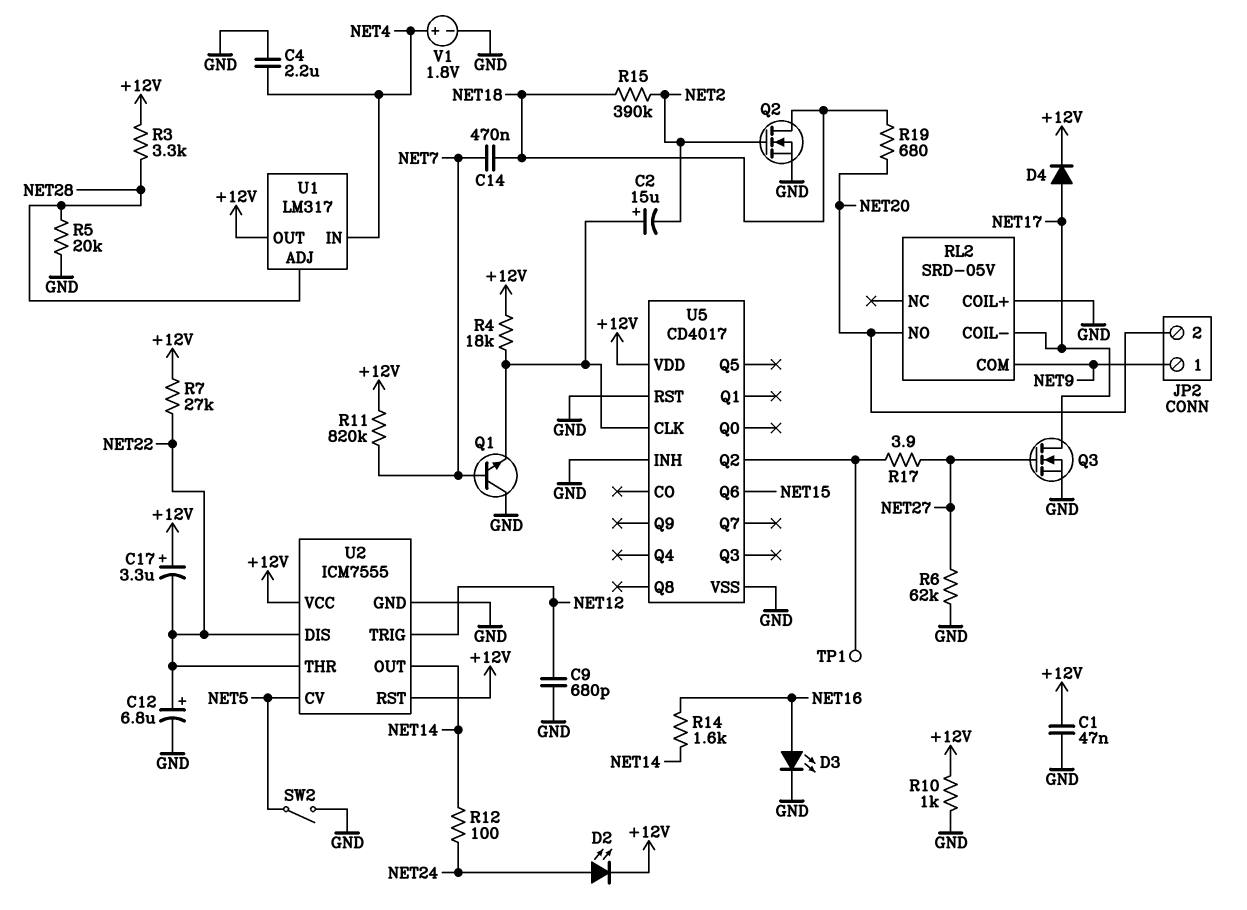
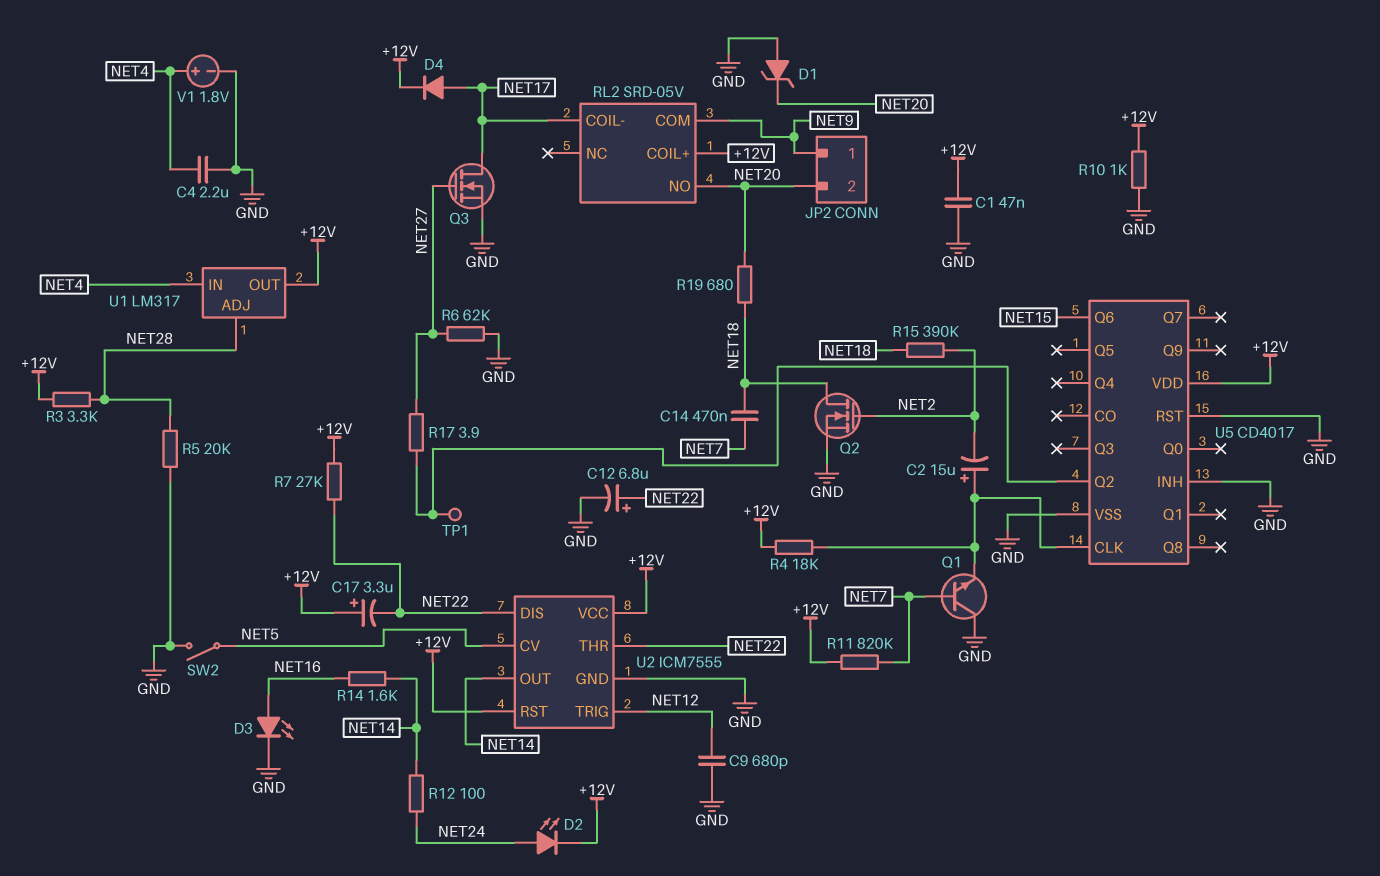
D1: none -> zener (A GND, K NET20)
RL2 pin COIL+: GND -> +12V

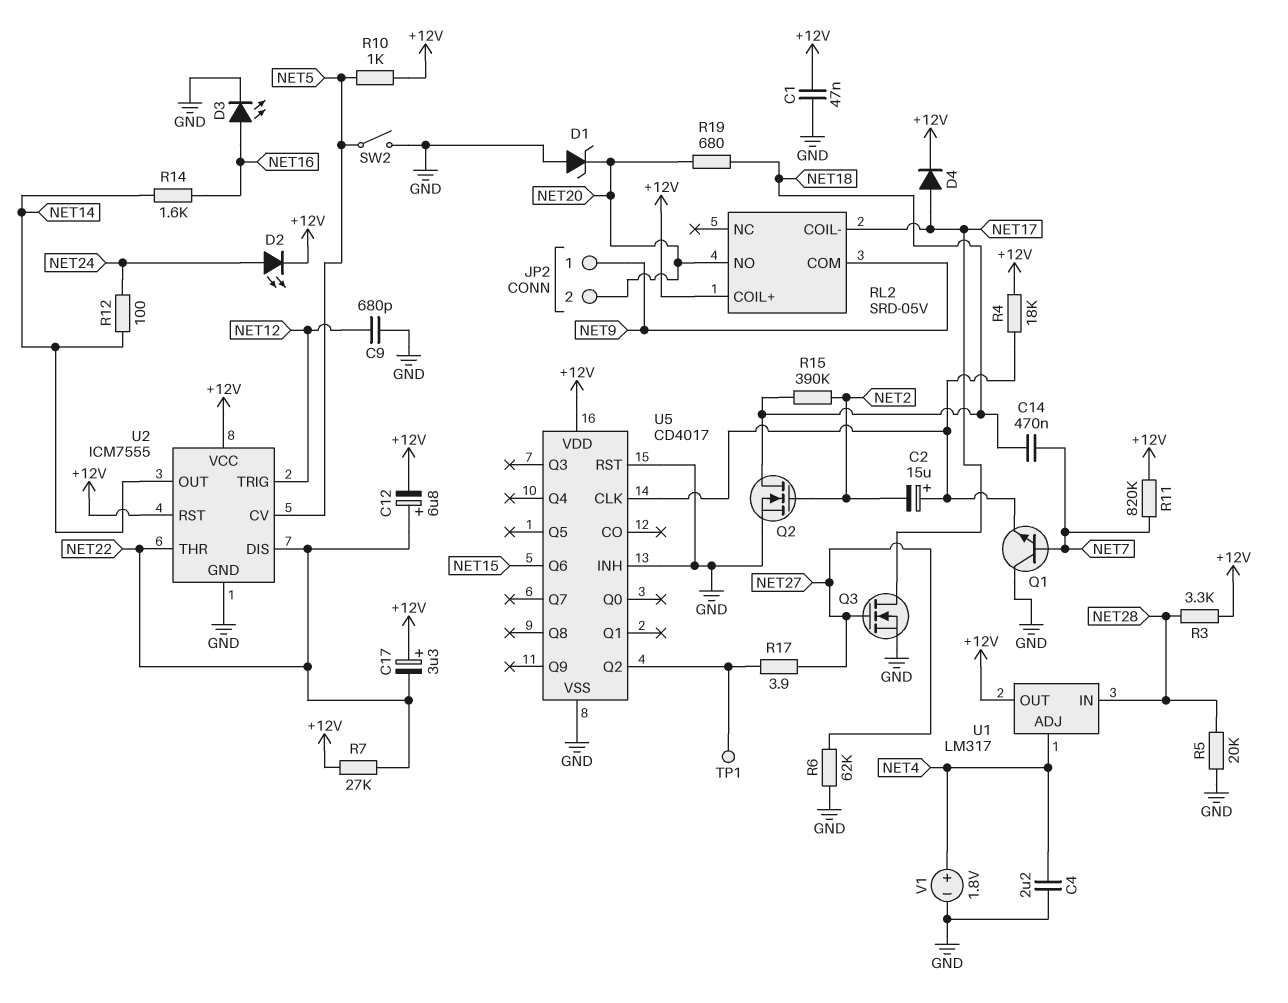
C12: 6.8uF (plus NET22, minus GND) -> 6.8uF (plus NET22, minus +12V)
R10: 1k (+12V, GND) -> 1k (+12V, NET5)
U1 pin ADJ: NET28 -> NET4
U1 pin IN: NET4 -> NET28

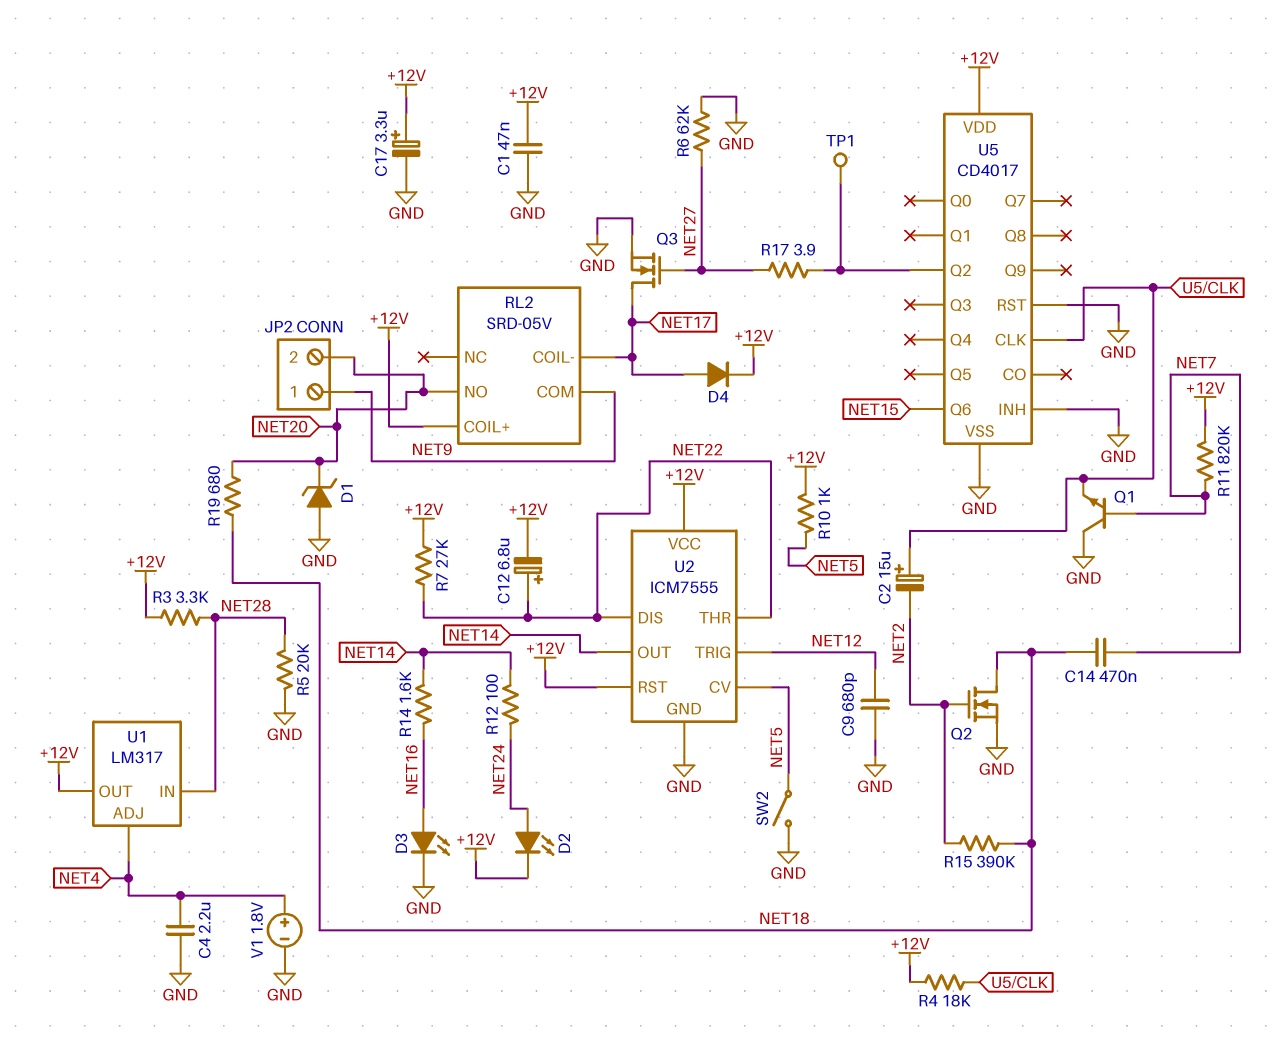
C17: 3.3uF (plus +12V, minus NET22) -> 3.3uF (plus +12V, minus GND)

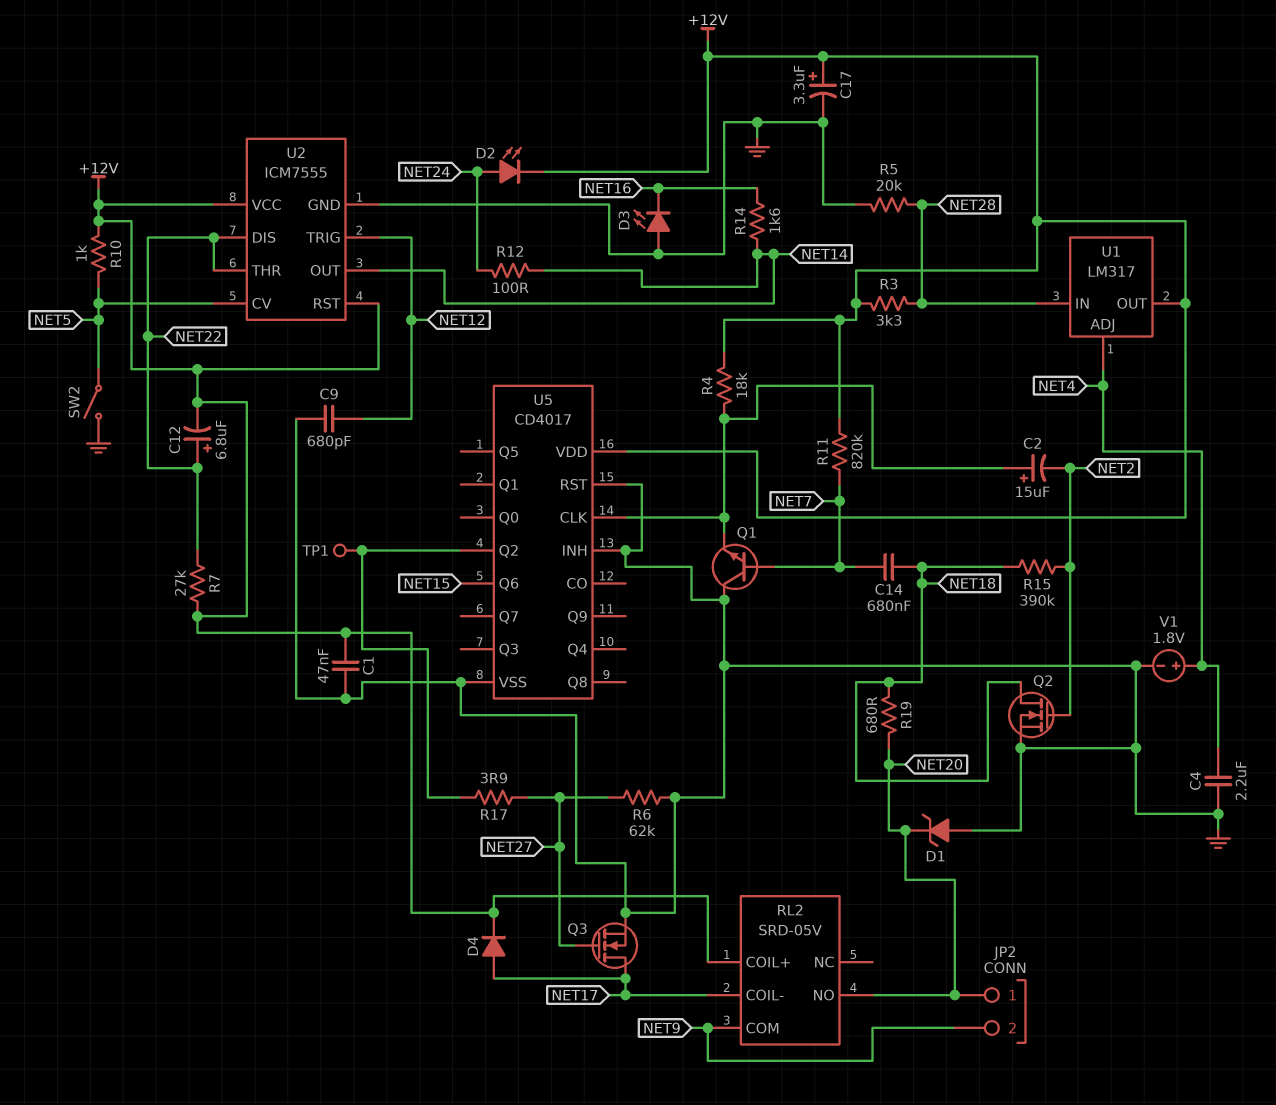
C14: 470nF (NET7, NET18) -> 680nF (NET7, NET18)
D3: LED (A NET16, K GND) -> LED (A GND, K NET16)
JP2 pin 1: NET9 -> NET20
JP2 pin 2: NET20 -> NET9

